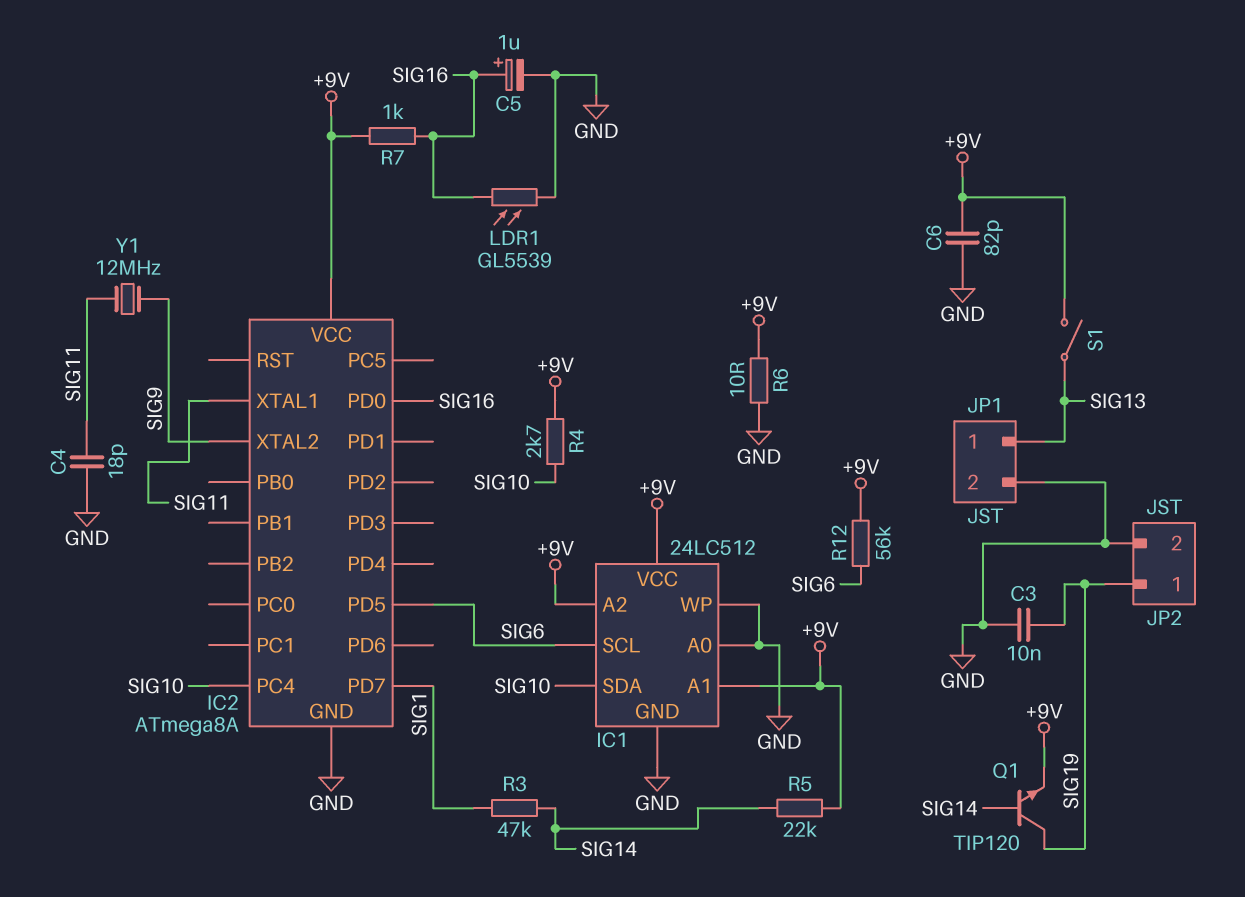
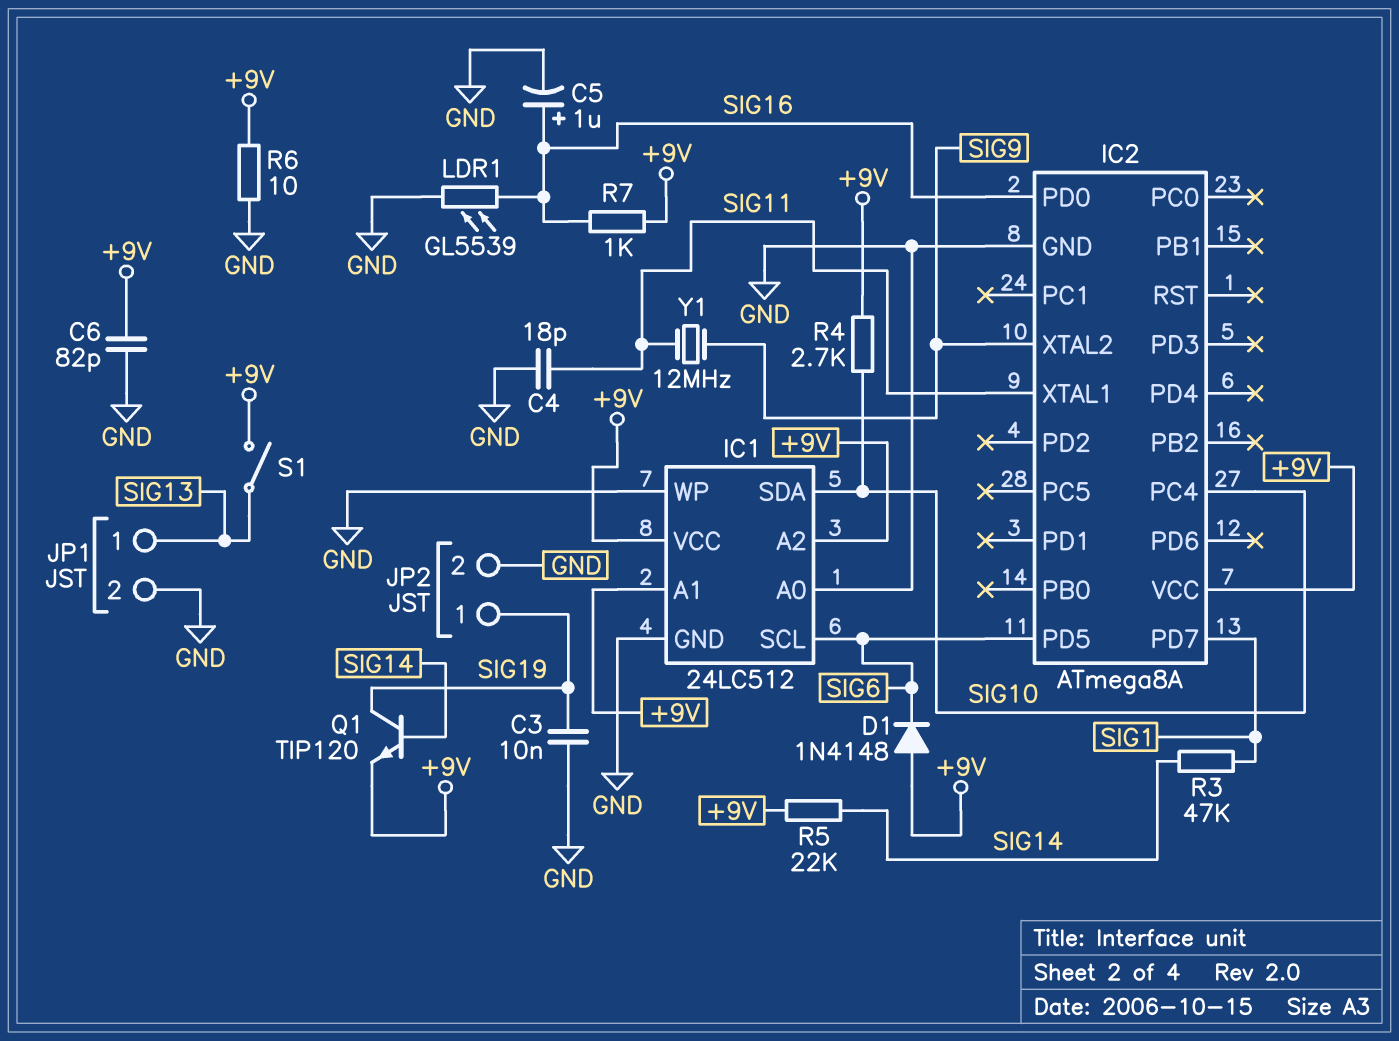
D1: none -> diode 1N4148 (A +9V, K SIG6)
R12: 56k (+9V, SIG6) -> none

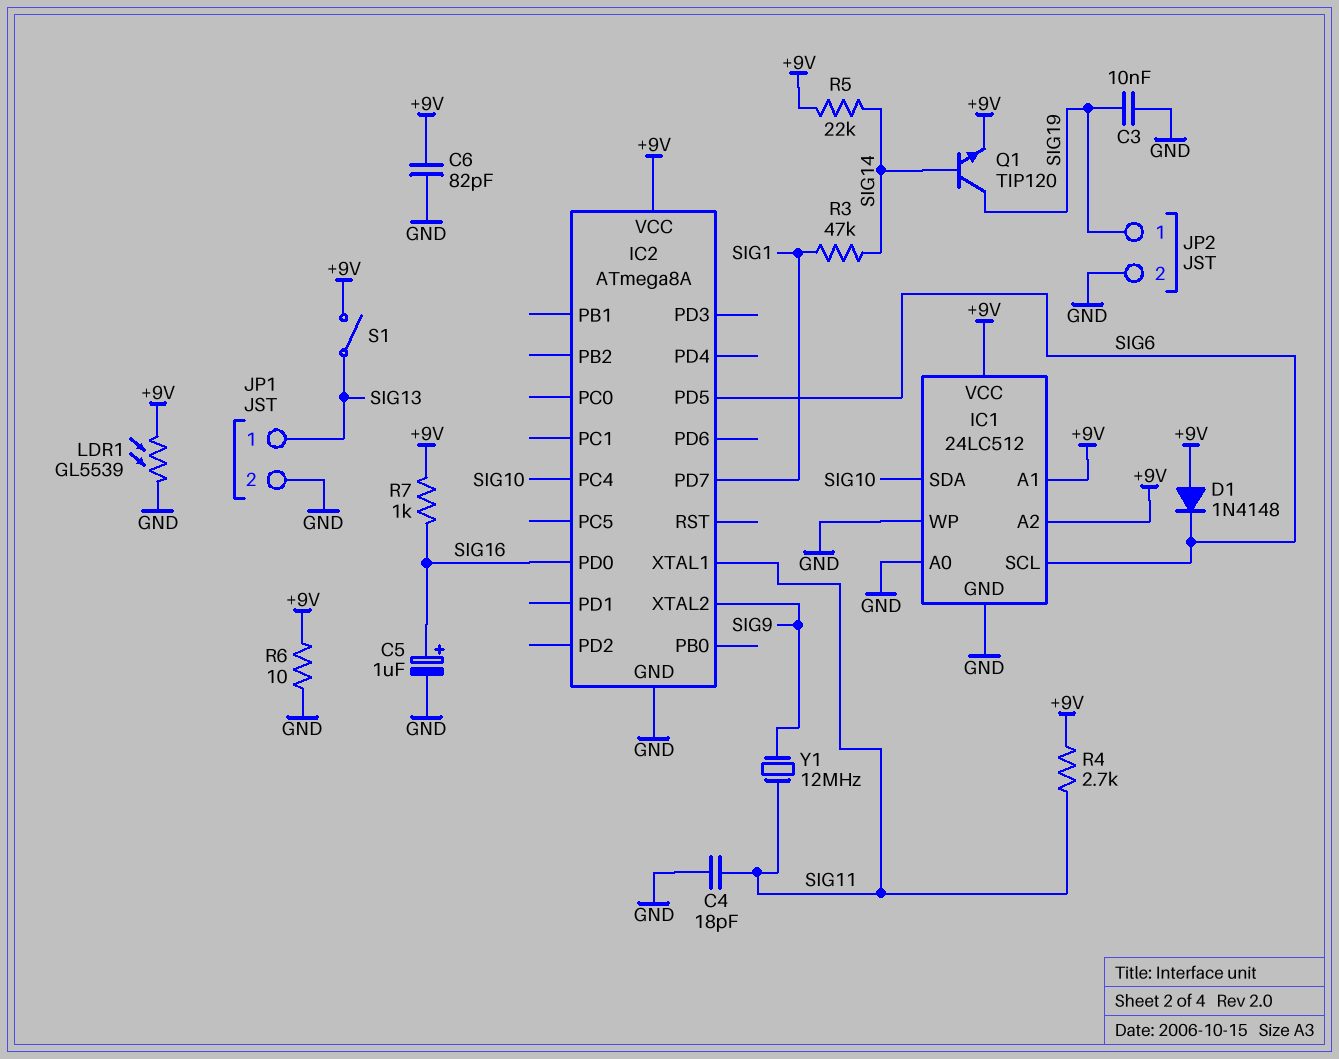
LDR1: GL5539 (GND, SIG16) -> GL5539 (+9V, GND)
R4: 2.7k (+9V, SIG10) -> 2.7k (+9V, SIG11)

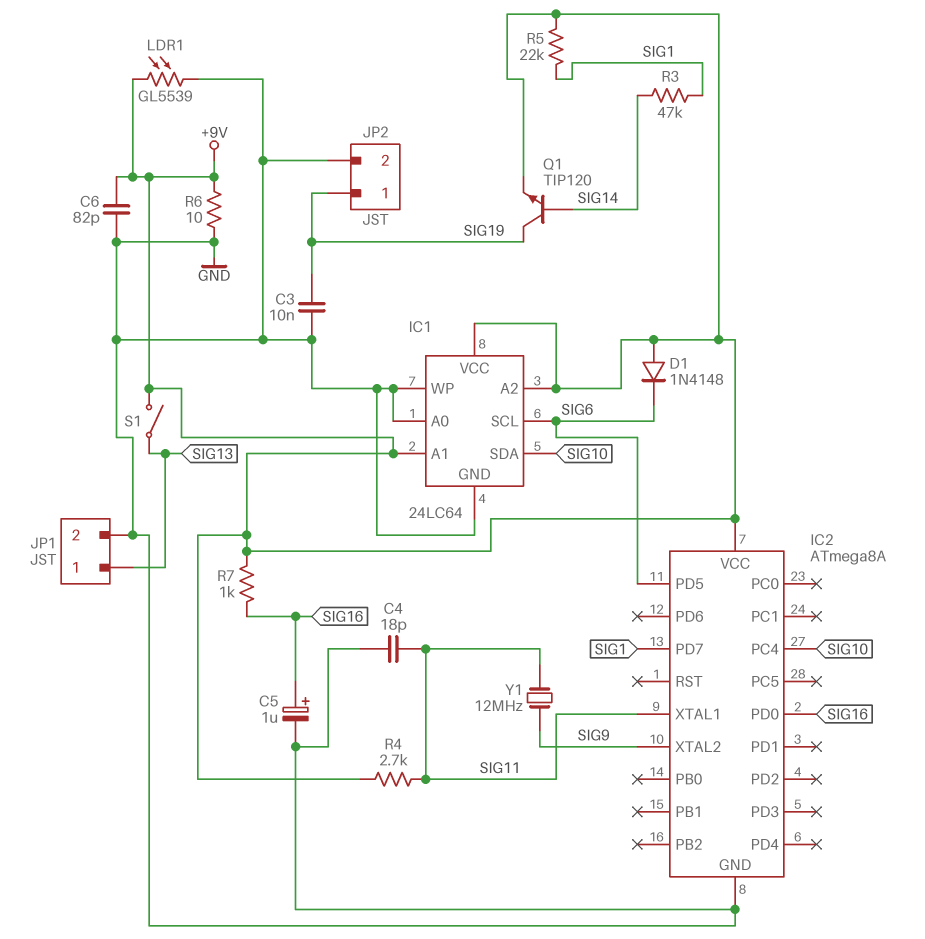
IC1: 24LC512 -> 24LC64
R5: 22k (+9V, SIG14) -> 22k (+9V, SIG1)

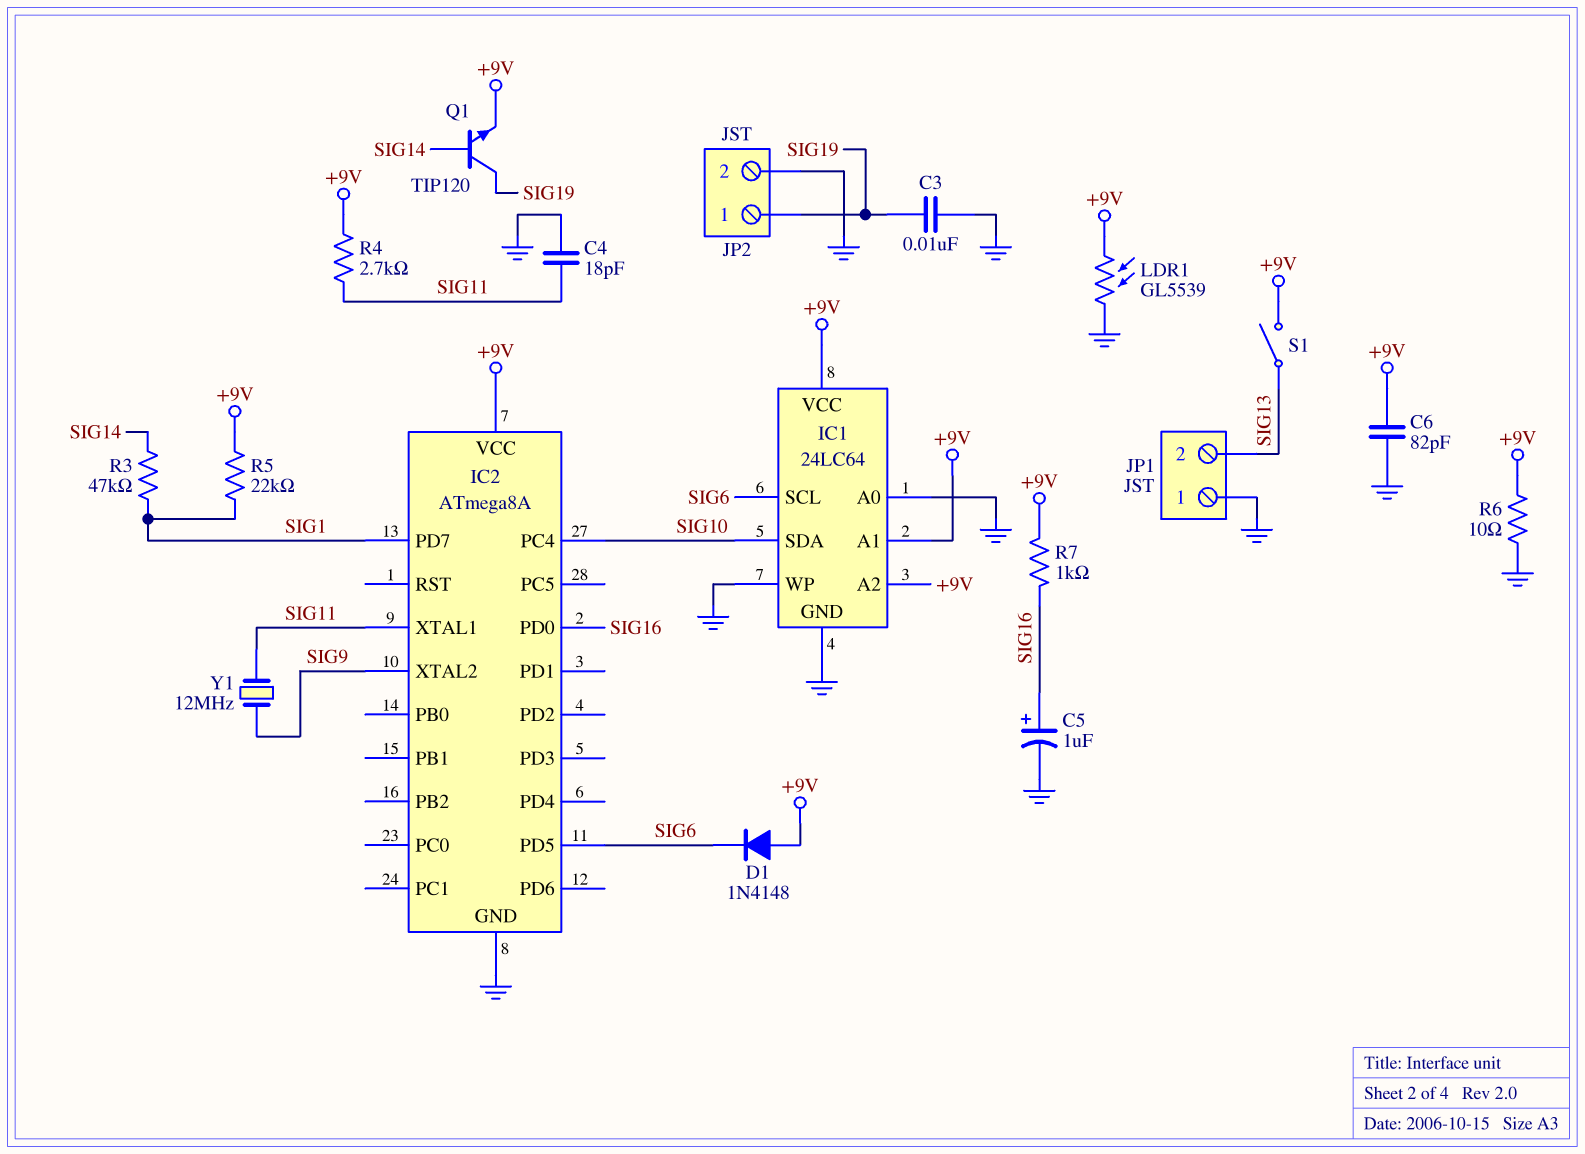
JP1 pin 1: SIG13 -> GND
JP1 pin 2: GND -> SIG13

